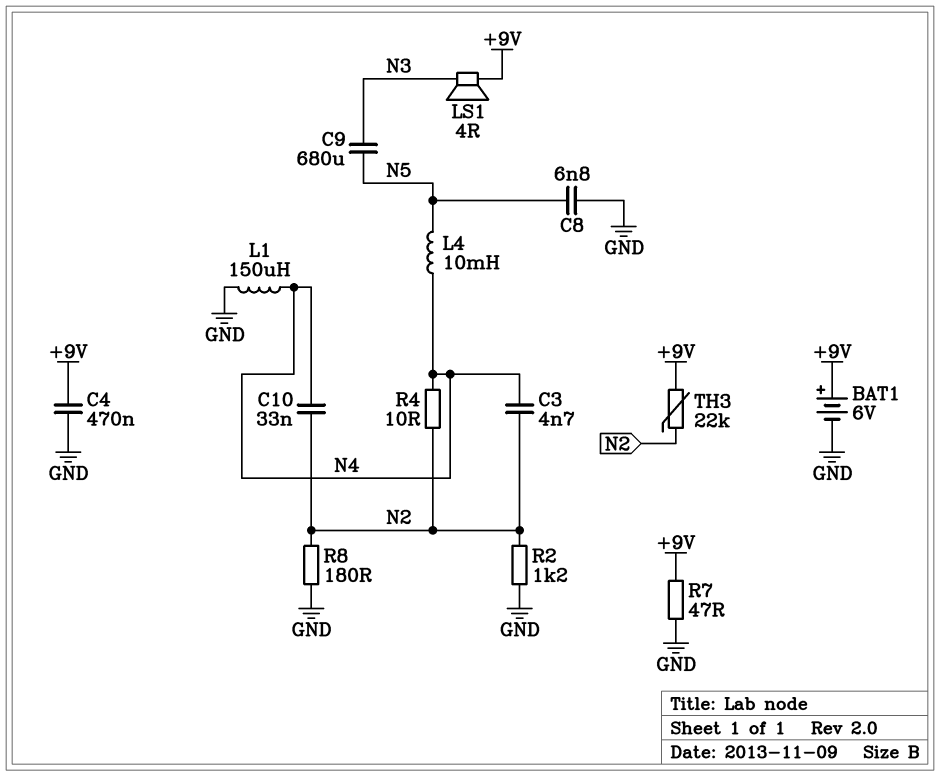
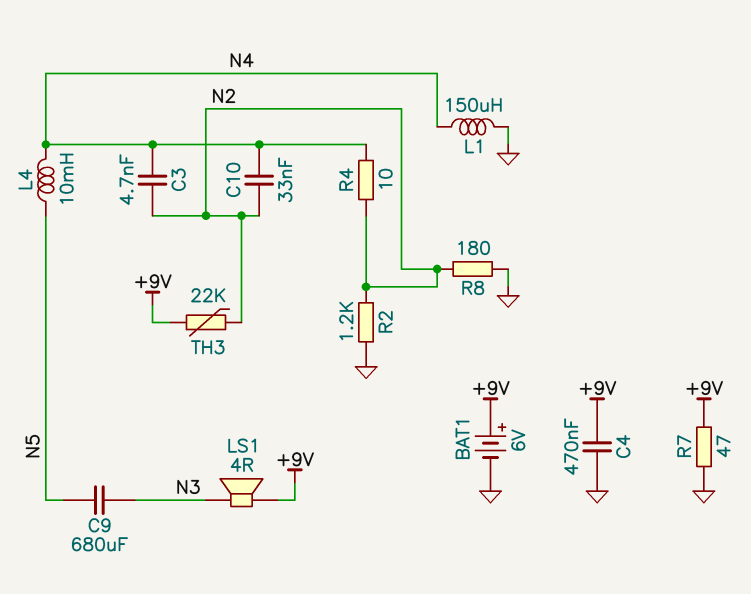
C8: 6.8nF (GND, N5) -> none

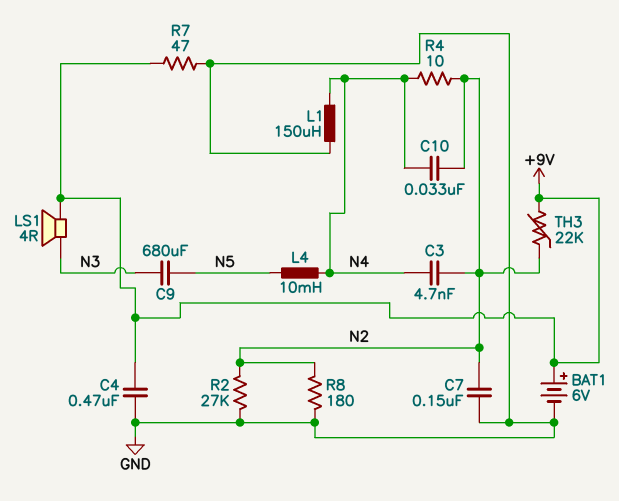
C7: none -> 150nF (GND, N2)
R2: 1.2k (GND, N2) -> 27k (GND, N2)

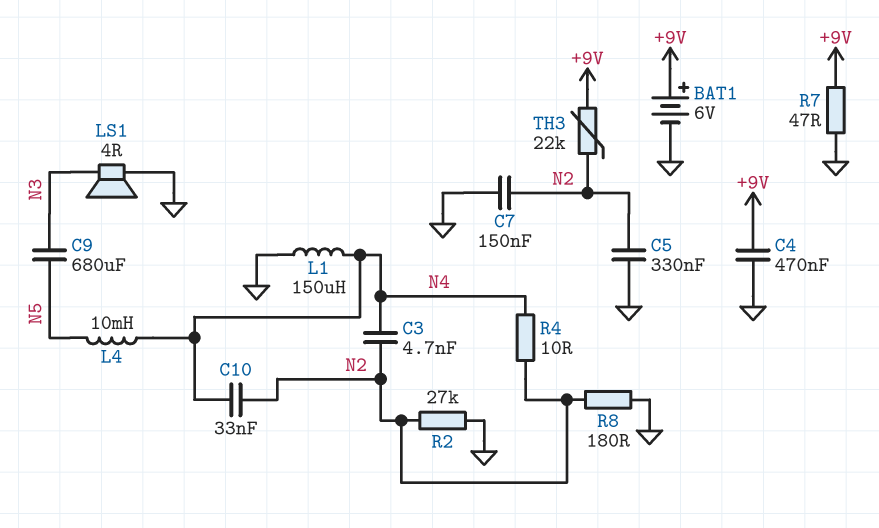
C5: none -> 330nF (GND, N2)
LS1: speaker 4R (+9V, N3) -> speaker 4R (GND, N3)

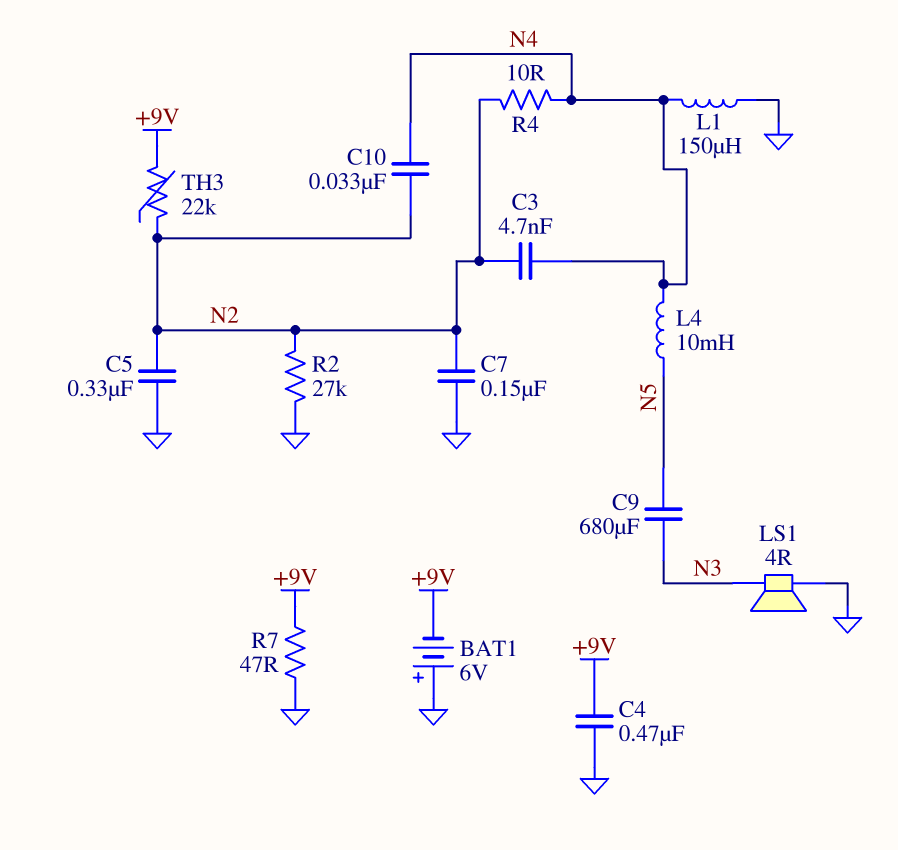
BAT1: 6V (plus +9V, minus GND) -> 6V (plus GND, minus +9V)
R8: 180 (GND, N2) -> none

